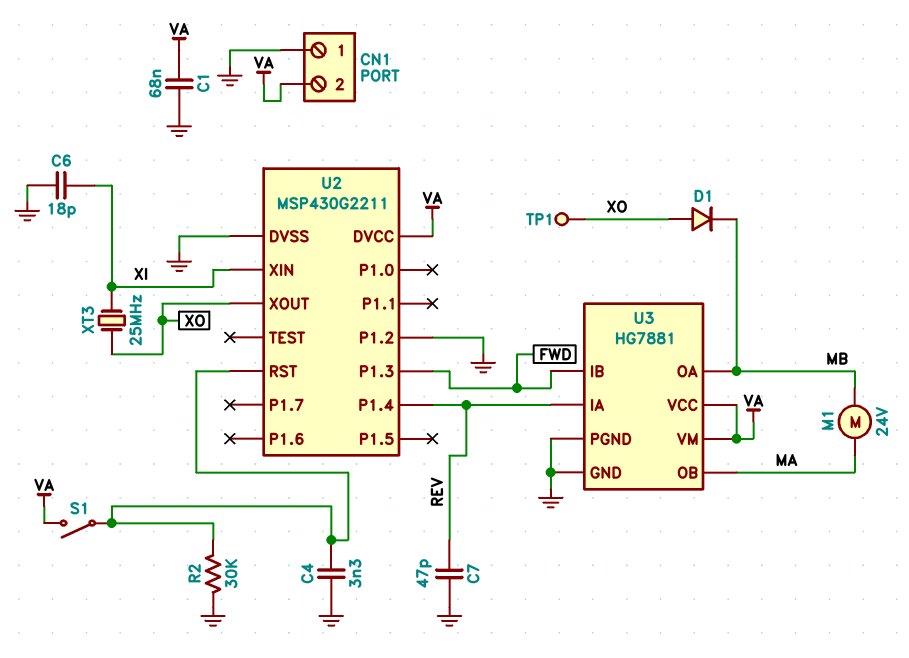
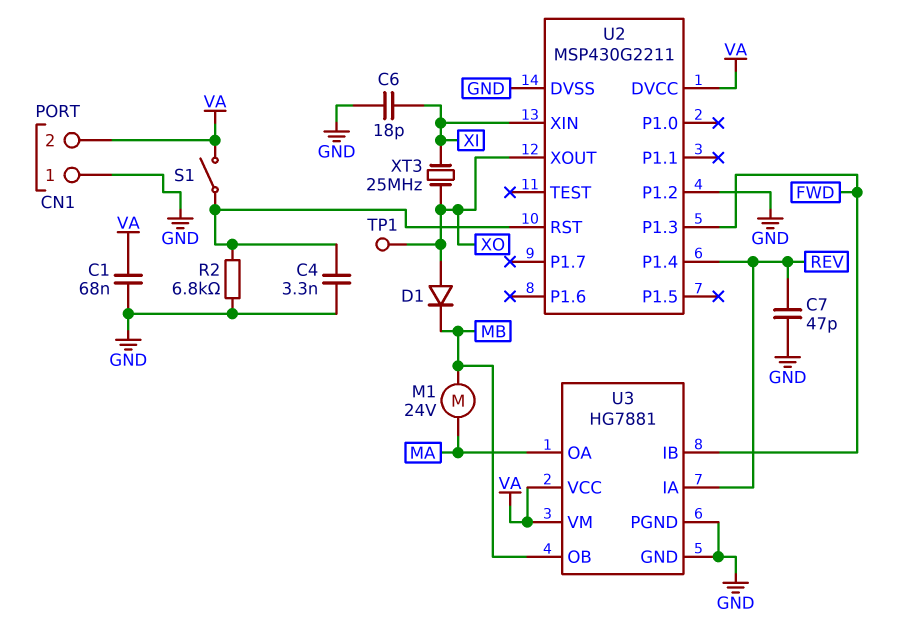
R2: 30k (GND, U2/RST) -> 6.8k (GND, U2/RST)
U3 pin OA: MB -> MA
U3 pin OB: MA -> MB

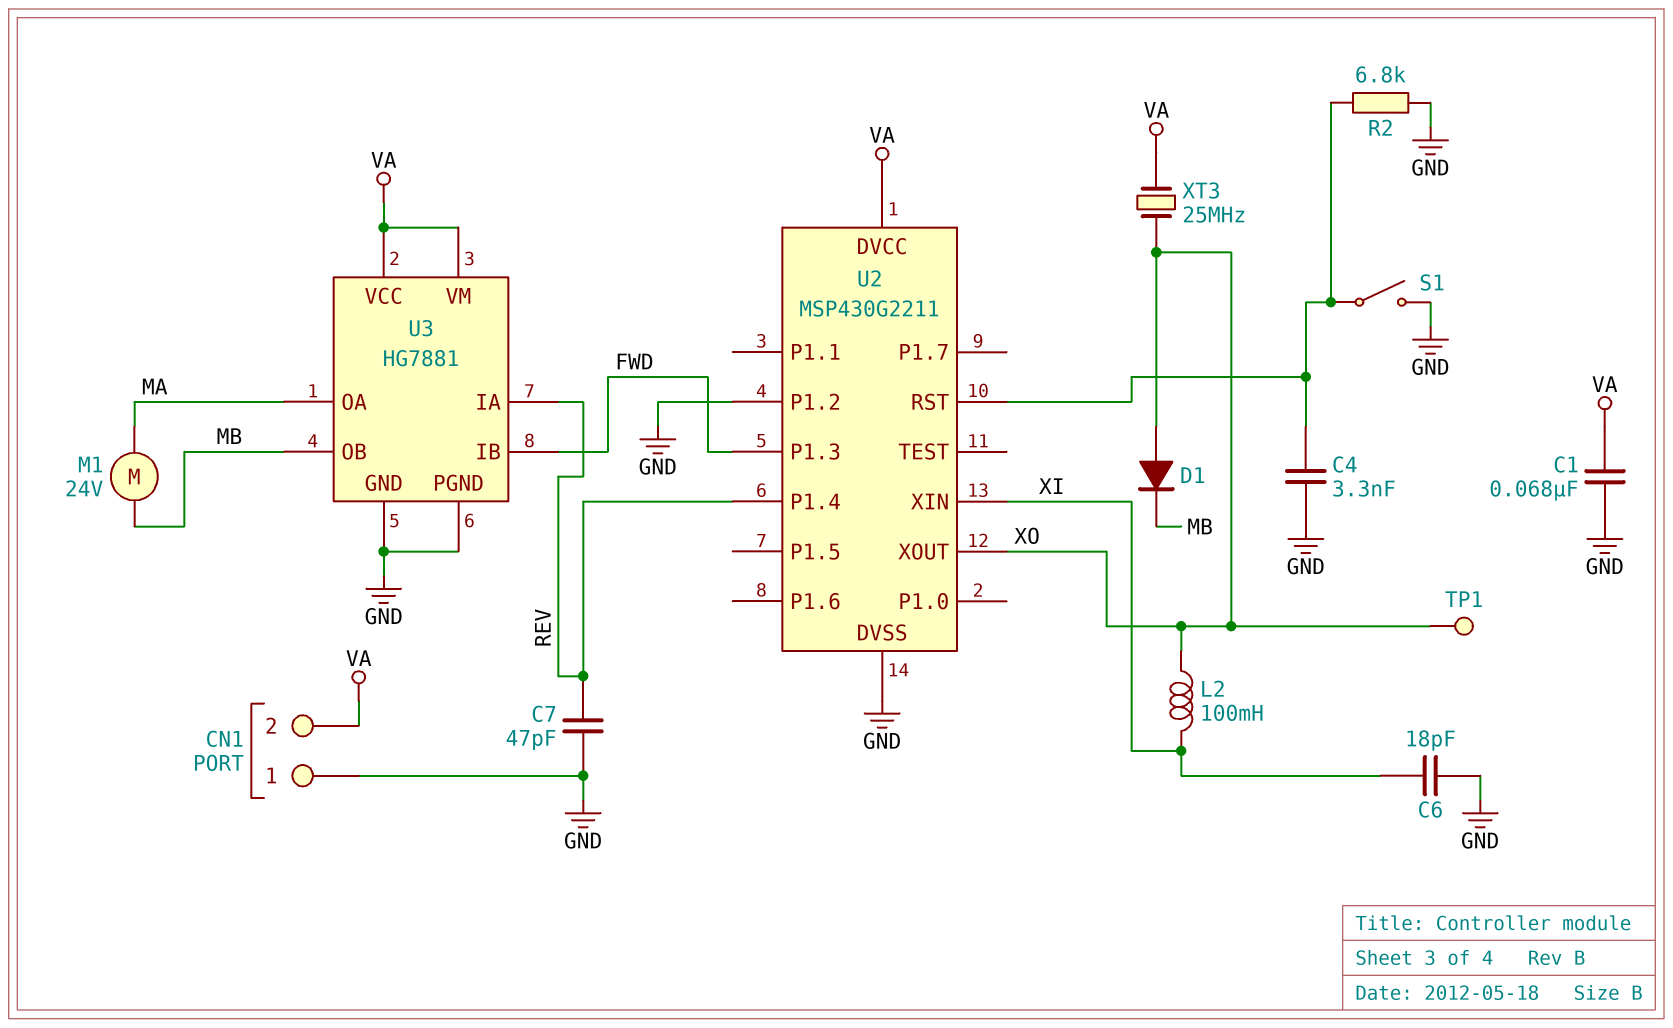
L2: none -> 100mH (XI, XO)
S1: switch (U2/RST, VA) -> switch (GND, U2/RST)
XT3: 25MHz (XI, XO) -> 25MHz (VA, XO)

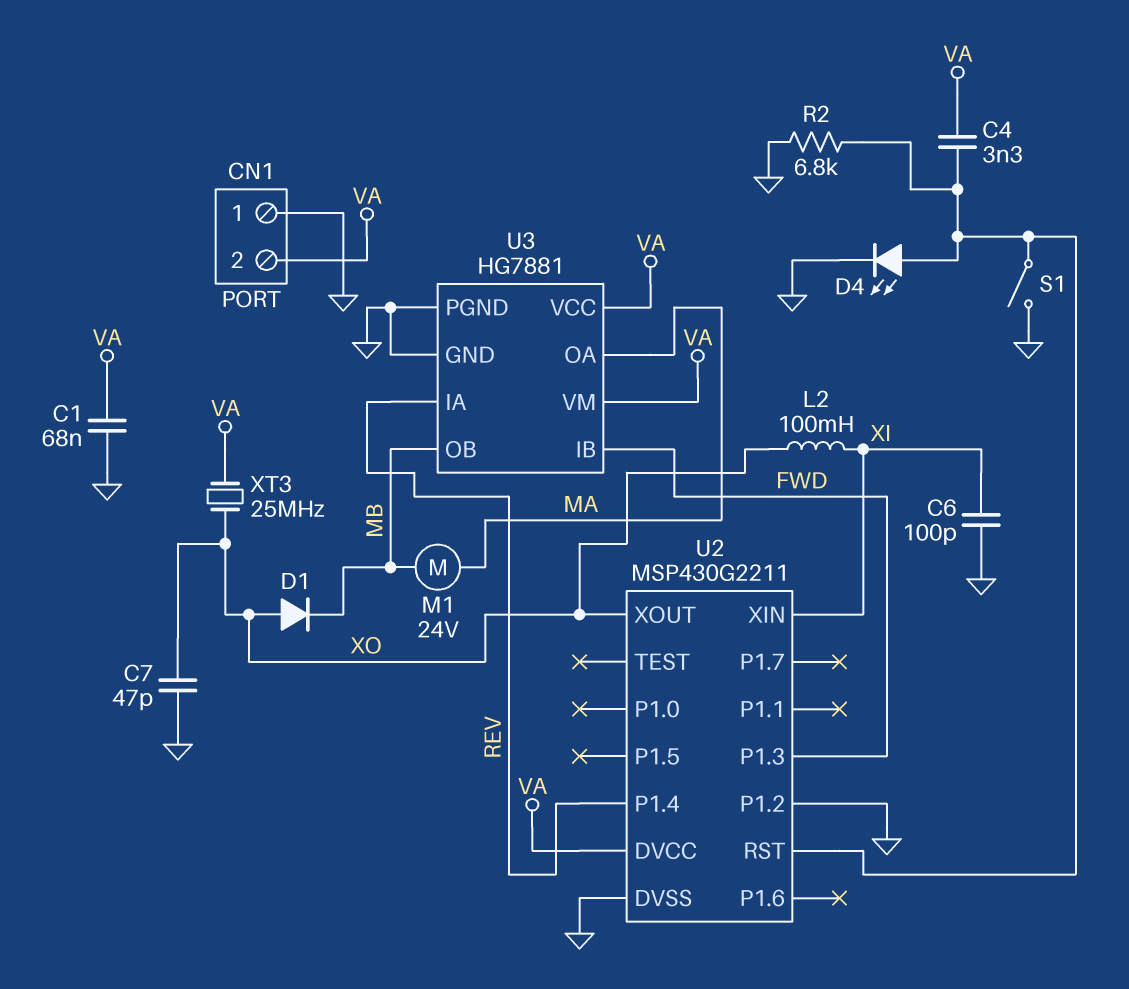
C4: 3.3nF (GND, U2/RST) -> 3.3nF (U2/RST, VA)
C6: 18pF (GND, XI) -> 100pF (GND, XI)
C7: 47pF (GND, REV) -> 47pF (GND, XO)
D4: none -> LED (A U2/RST, K GND)
TP1: test point (XO) -> none

